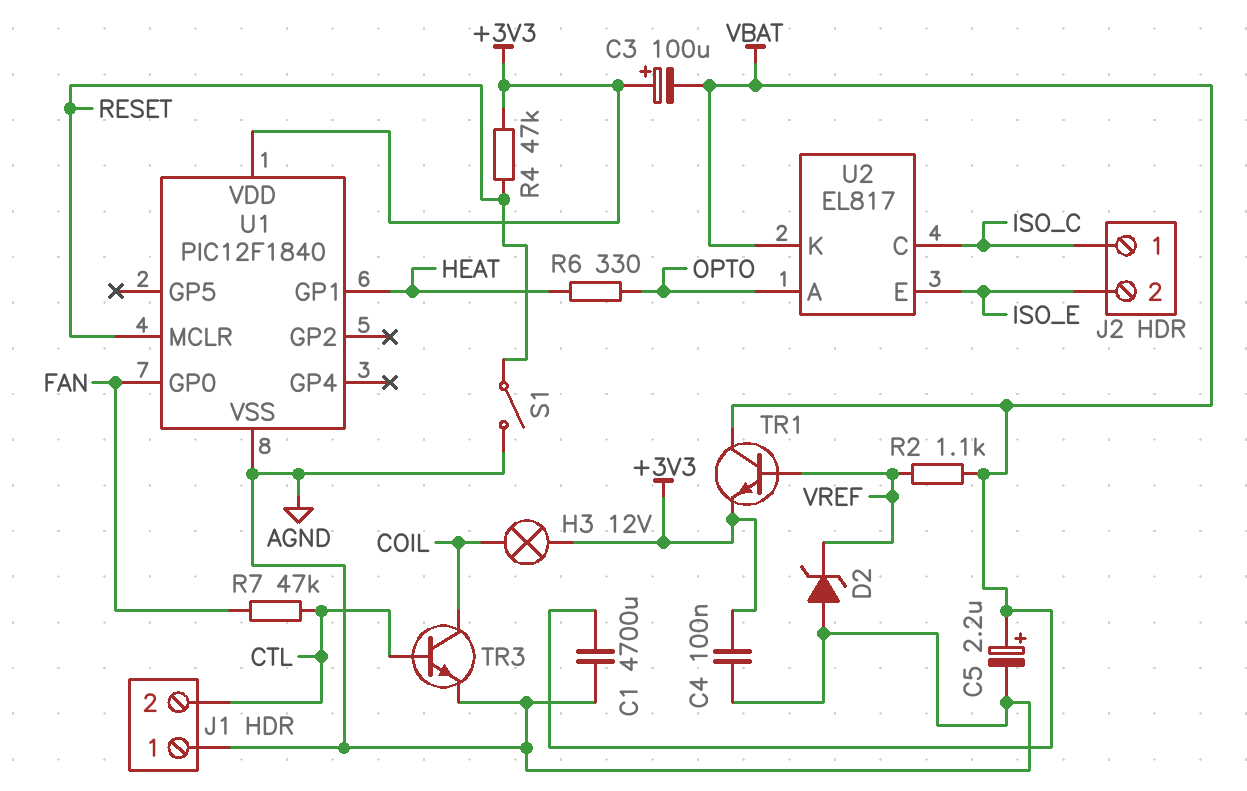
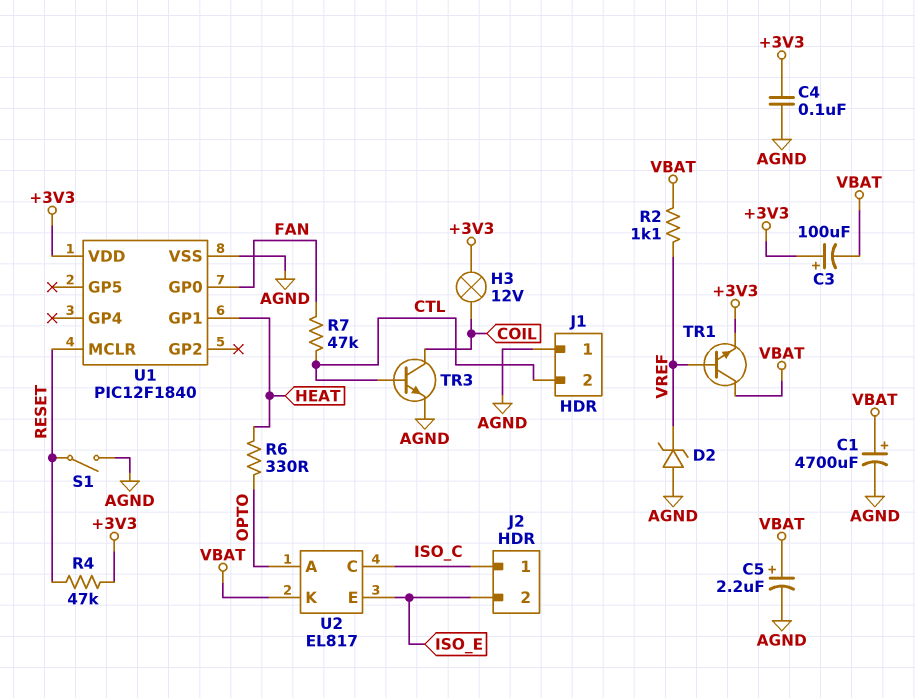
C1: 4700uF (AGND, VBAT) -> 4700uF (plus VBAT, minus AGND)

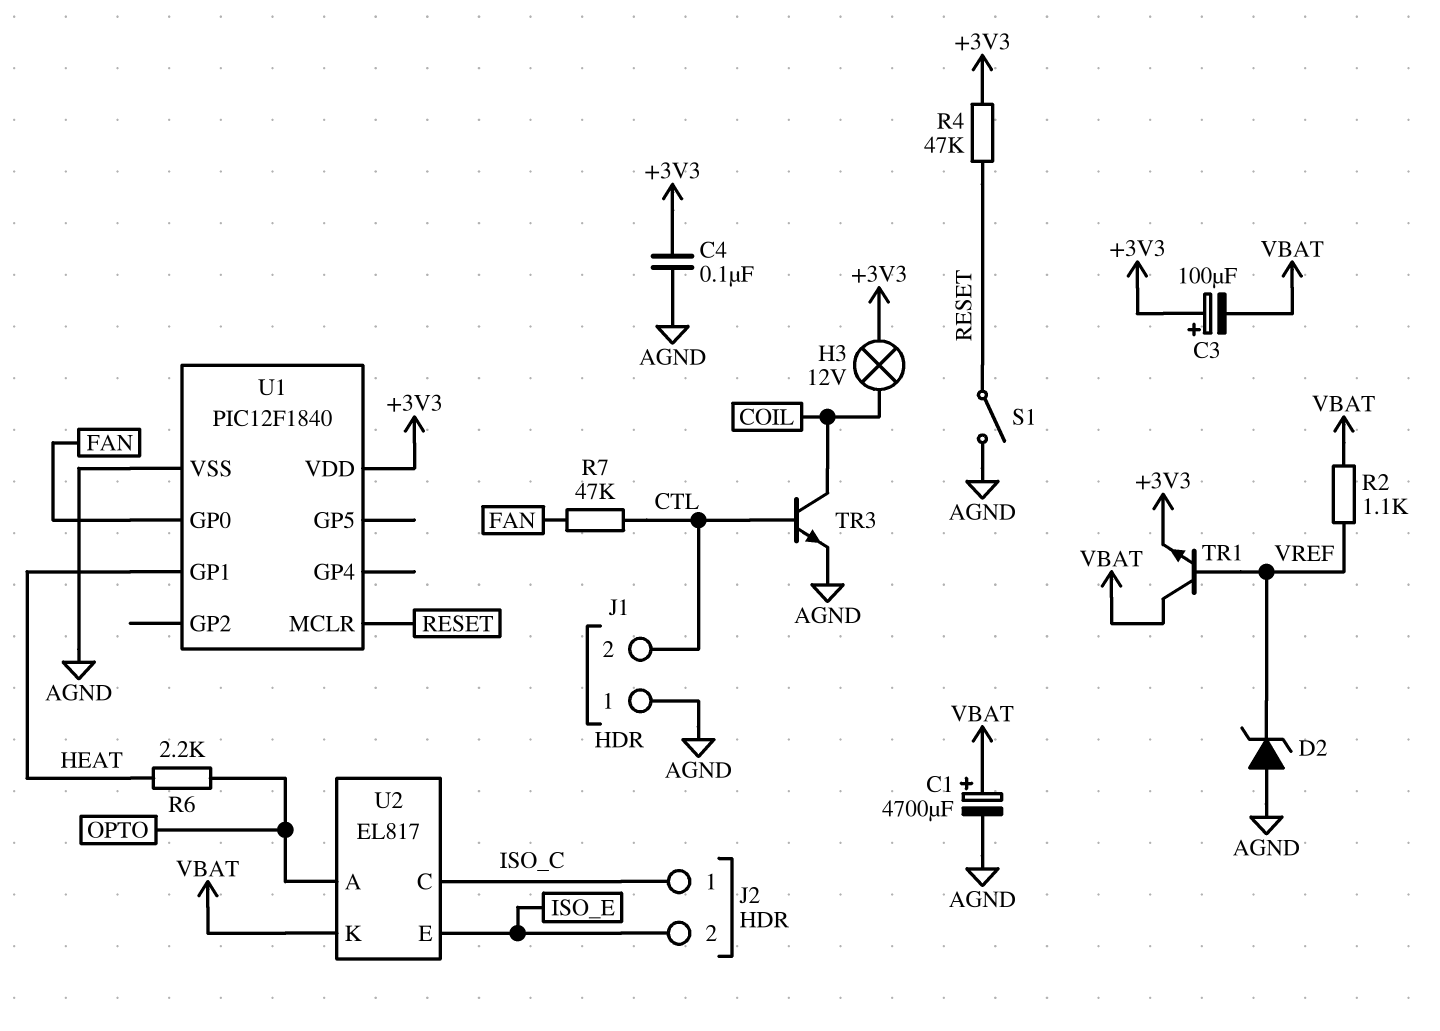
C5: 2.2uF (plus VBAT, minus AGND) -> none
R6: 330 (HEAT, OPTO) -> 2.2k (HEAT, OPTO)

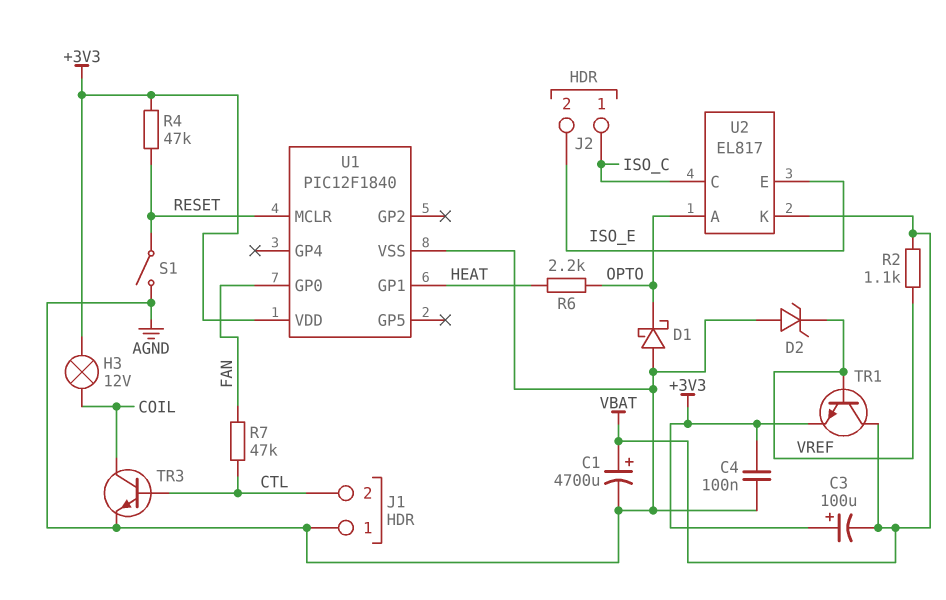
D1: none -> schottky (A AGND, K OPTO)

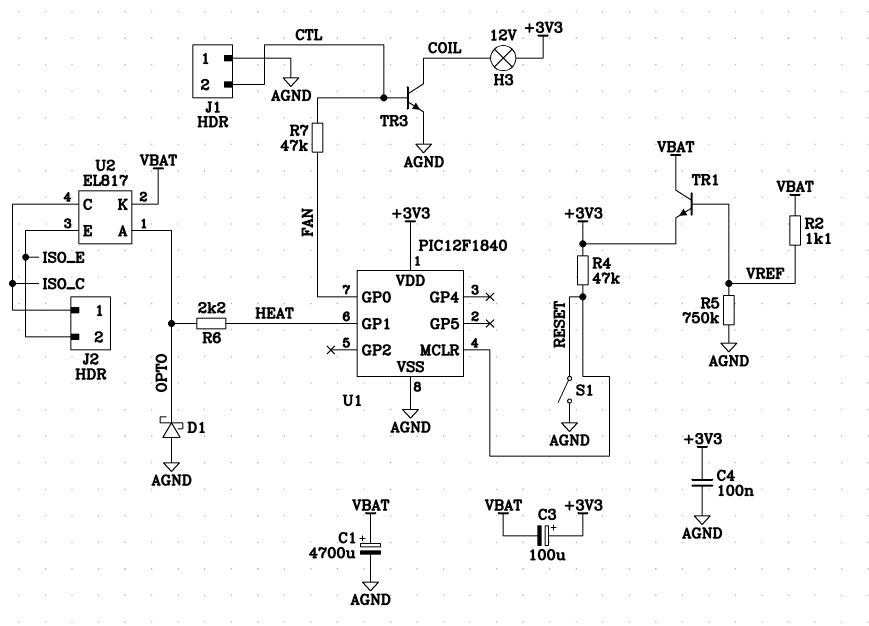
D2: zener (A AGND, K VREF) -> none
R5: none -> 750k (AGND, VREF)

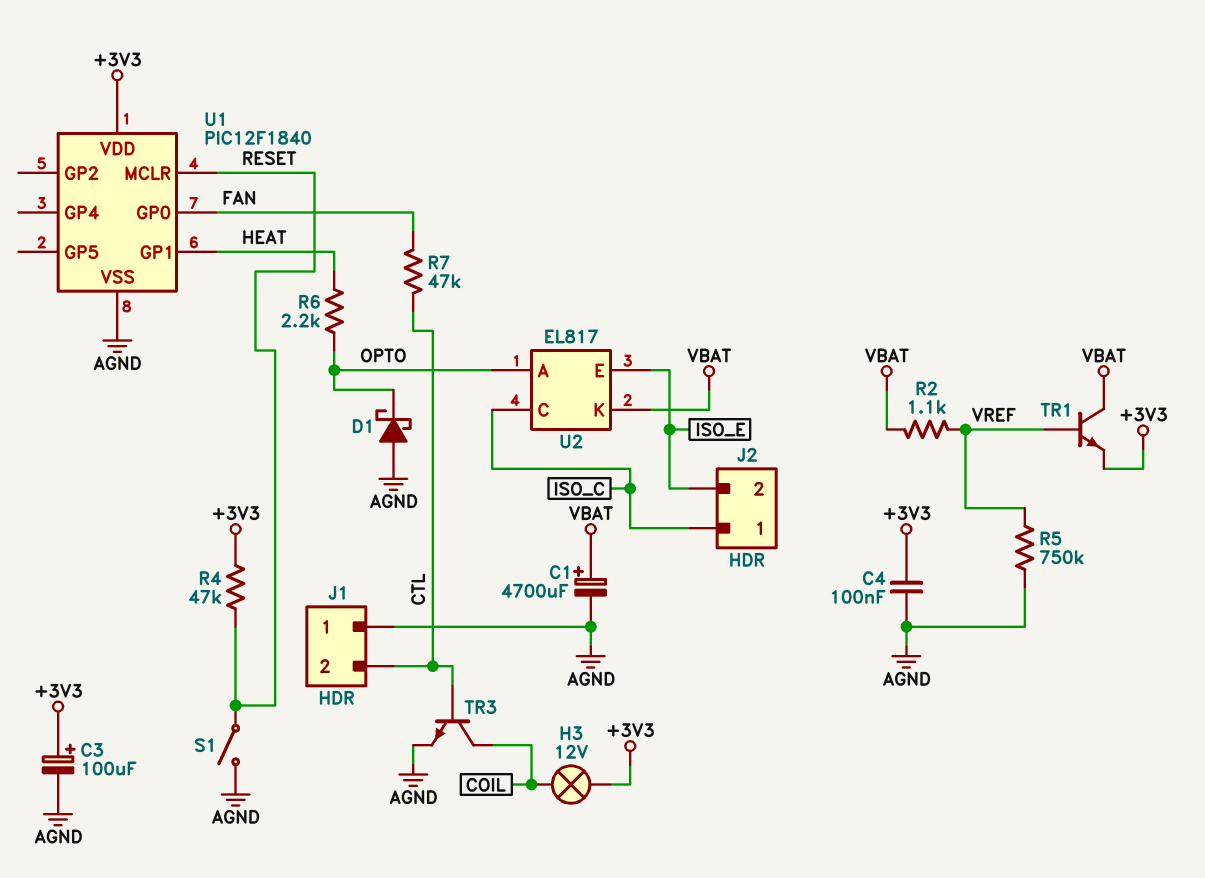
C3: 100uF (plus +3V3, minus VBAT) -> 100uF (plus +3V3, minus AGND)

